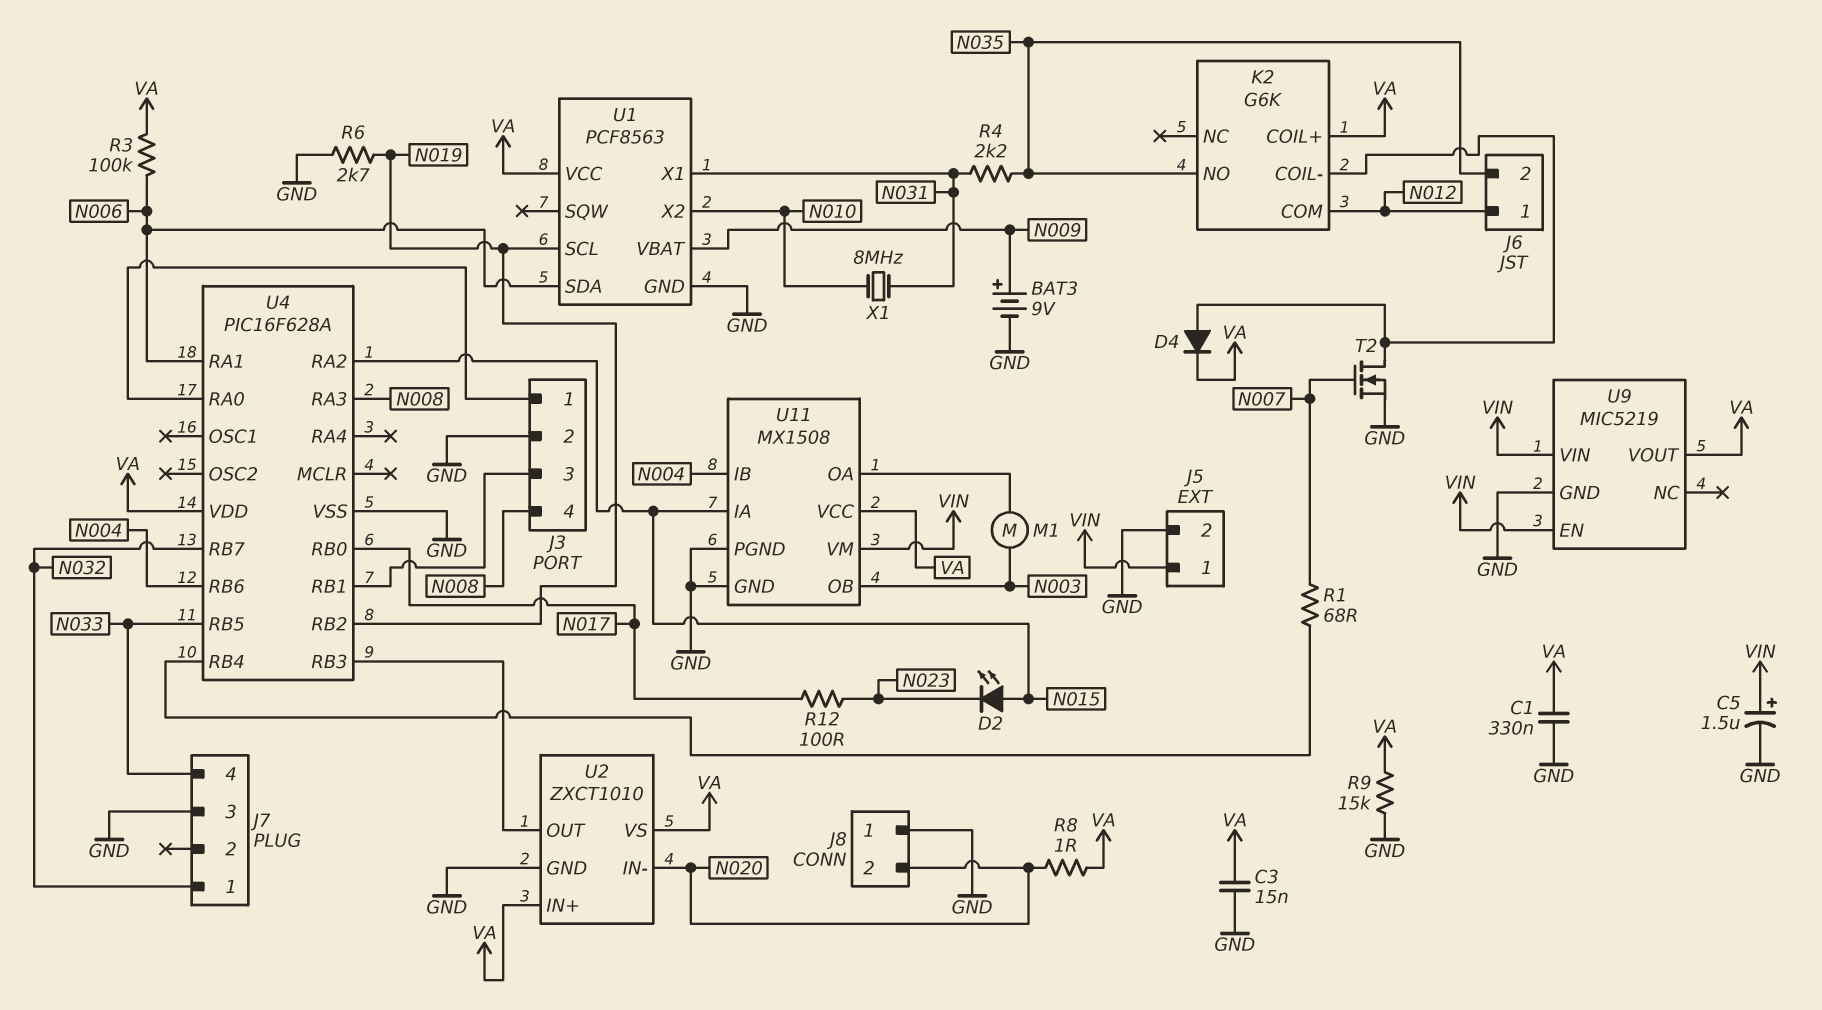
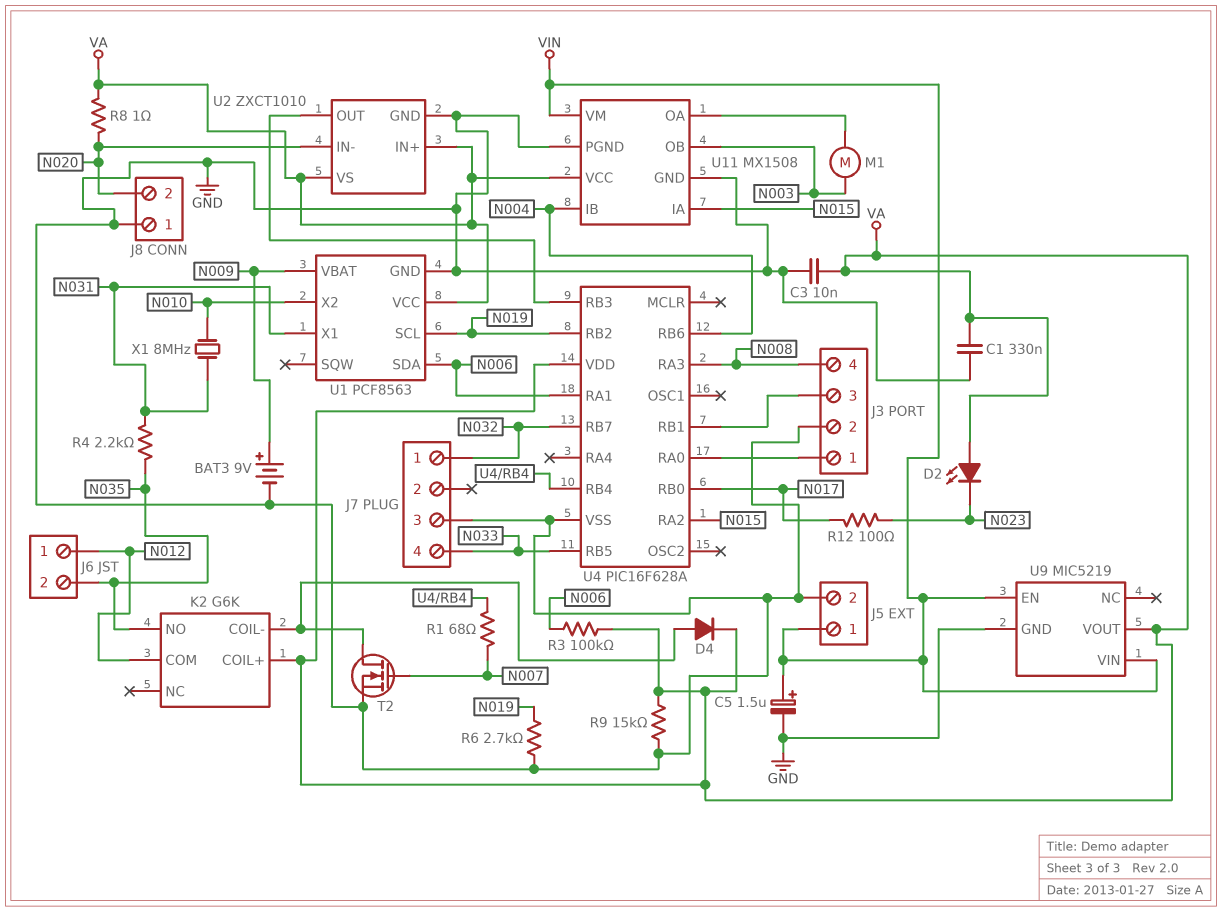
C3: 15nF (GND, VA) -> 10nF (GND, VA)
D2: LED (A N015, K N023) -> LED (A VA, K N023)

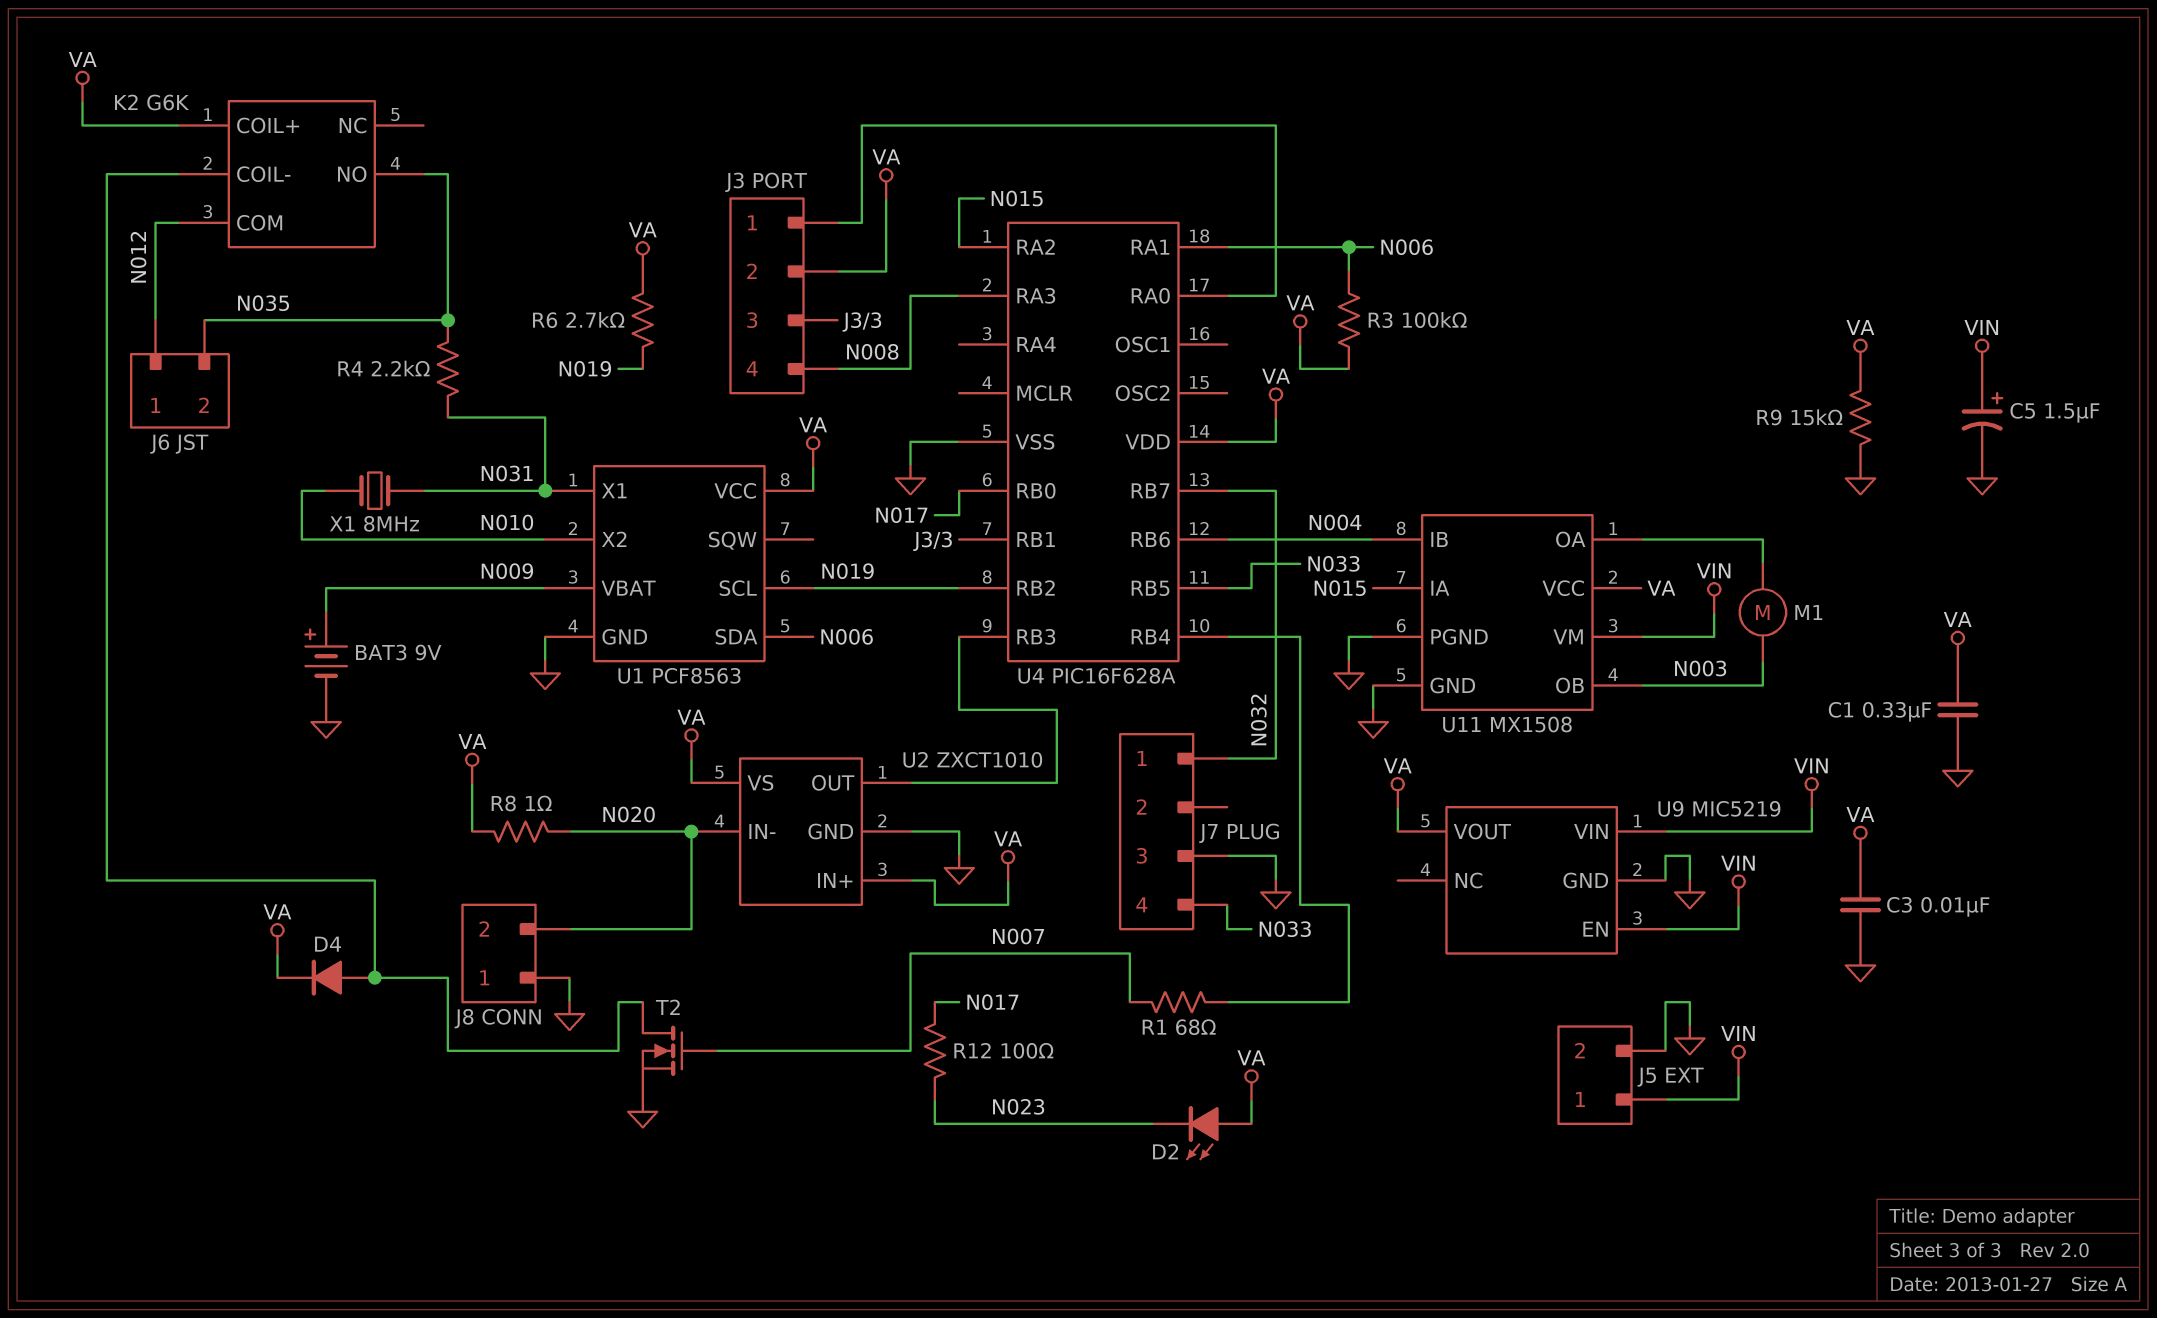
J3 pin 2: GND -> VA
R6: 2.7k (GND, N019) -> 2.7k (N019, VA)

